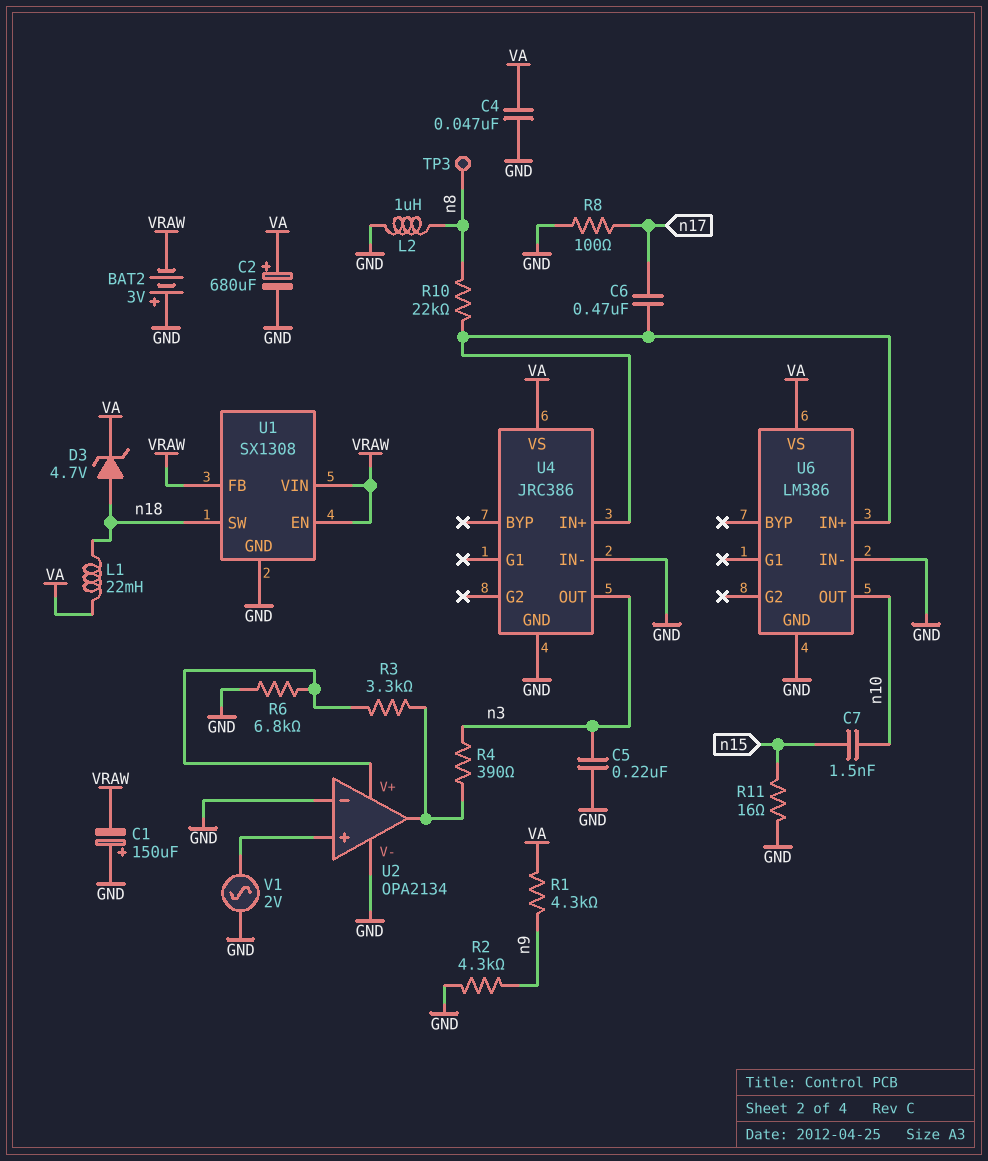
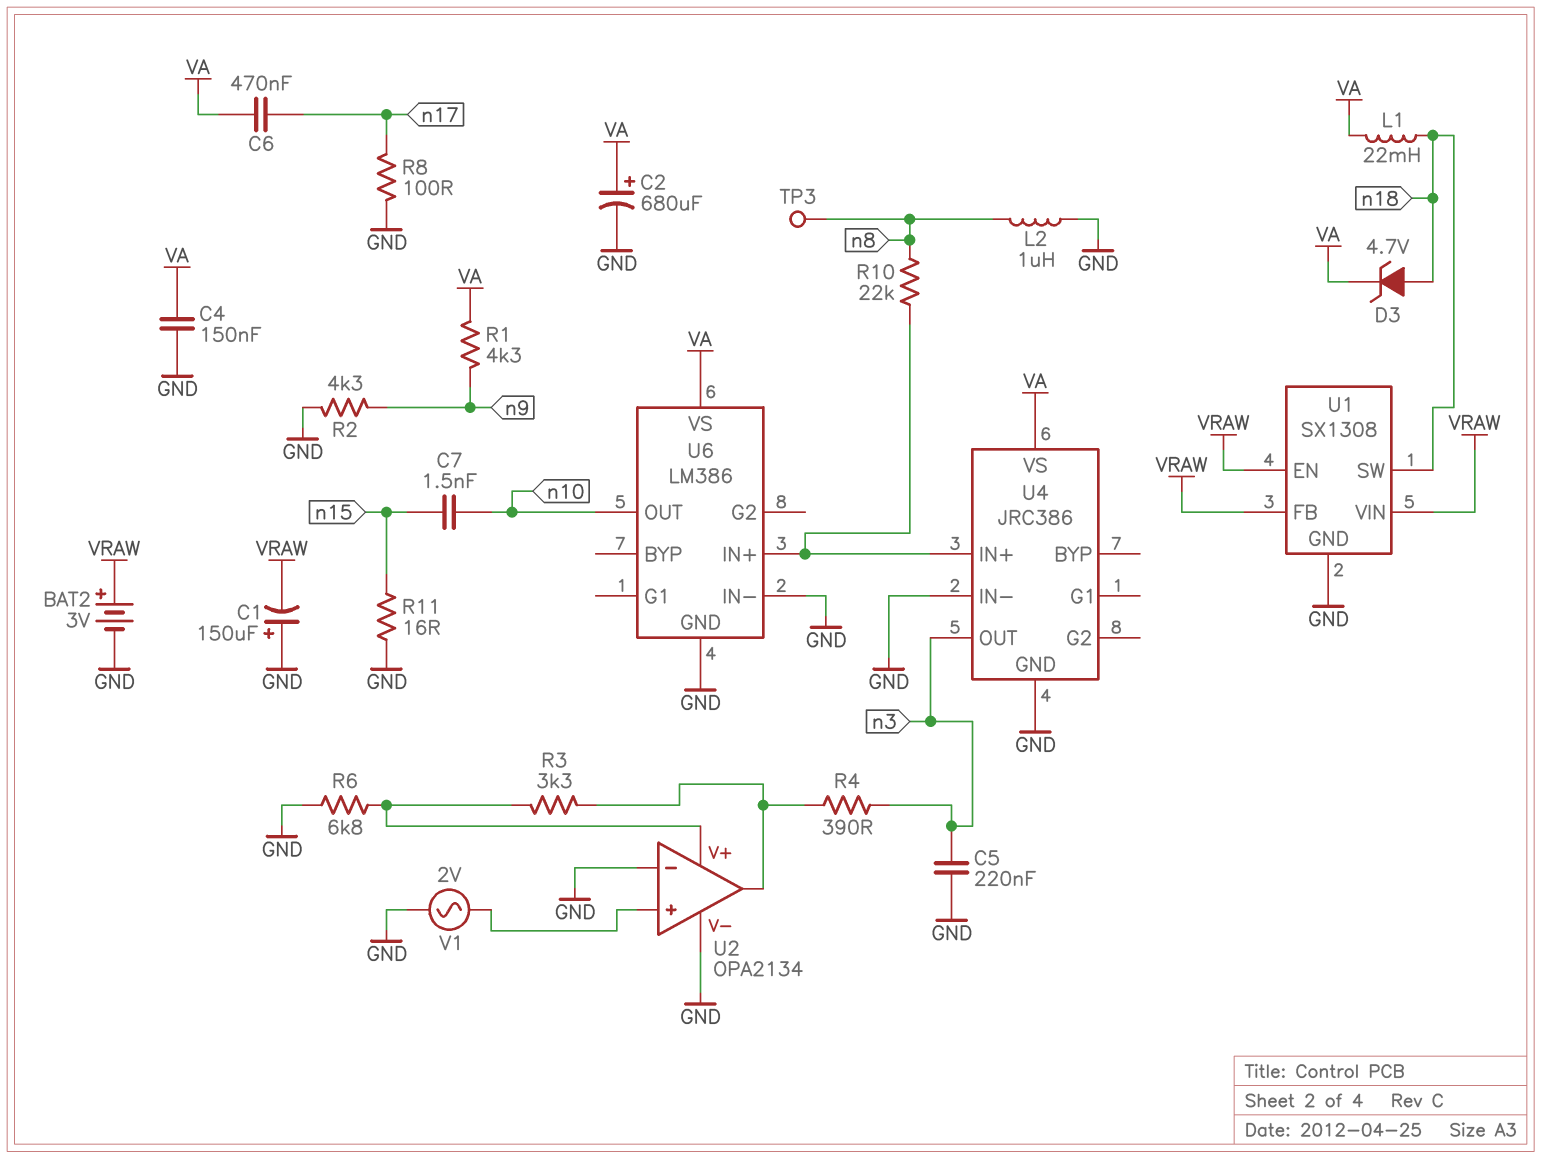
BAT2: 3V (plus GND, minus VRAW) -> 3V (plus VRAW, minus GND)
C4: 47nF (GND, VA) -> 150nF (GND, VA)
C6: 470nF (U4/IN+, n17) -> 470nF (VA, n17)

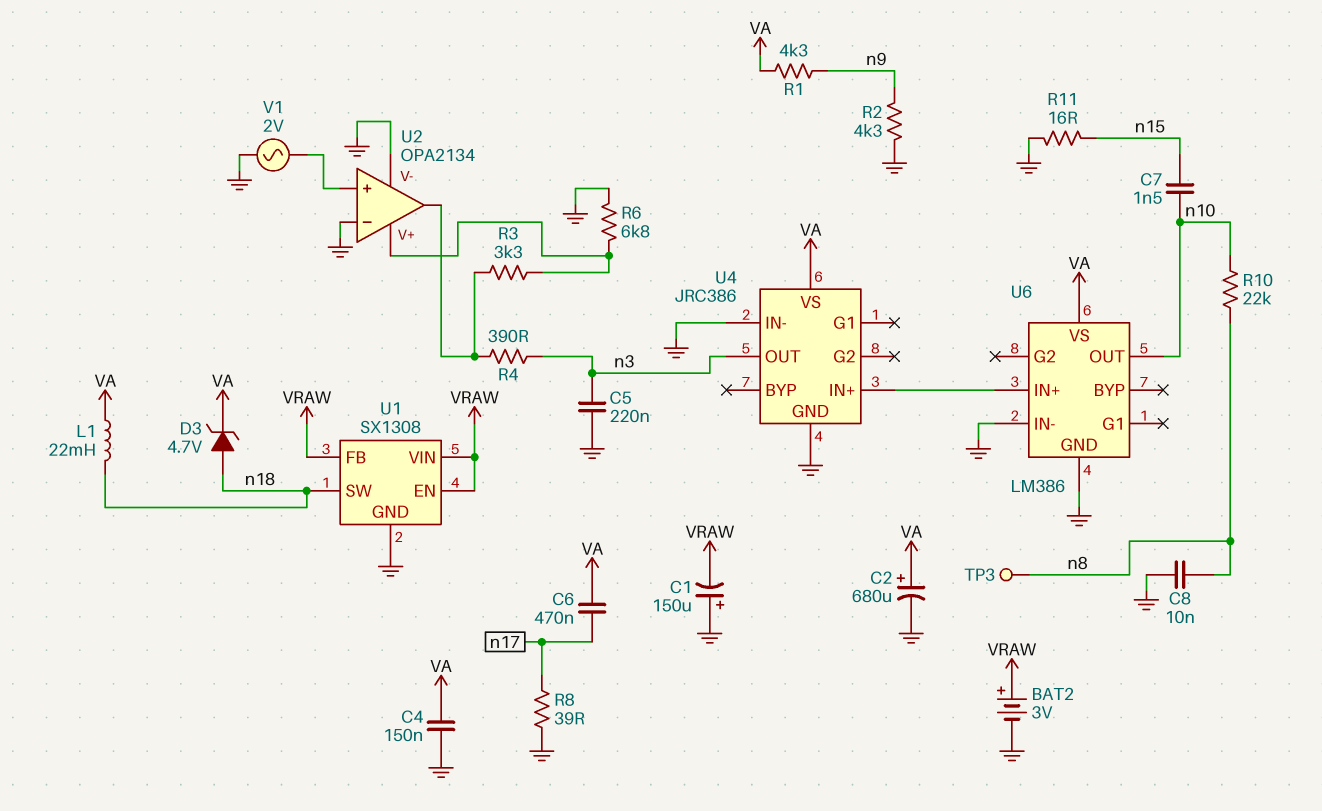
C8: none -> 10nF (GND, n8)
L2: 1uH (GND, n8) -> none
R8: 100 (GND, n17) -> 39 (GND, n17)
R10: 22k (U4/IN+, n8) -> 22k (n8, n10)

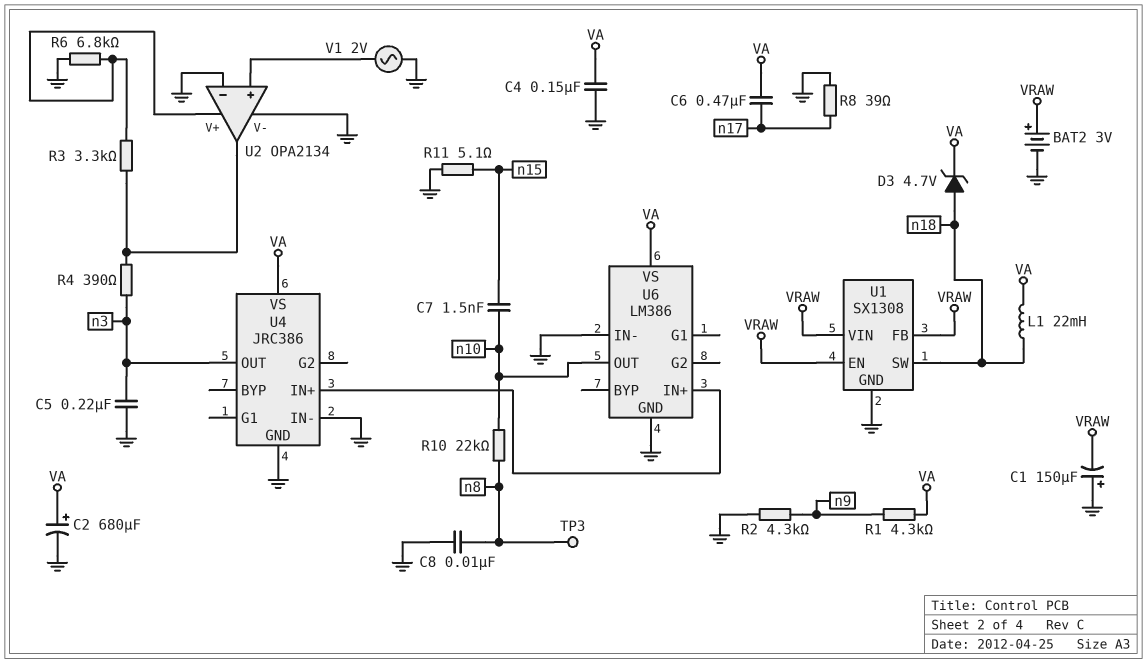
R11: 16 (GND, n15) -> 5.1 (GND, n15)

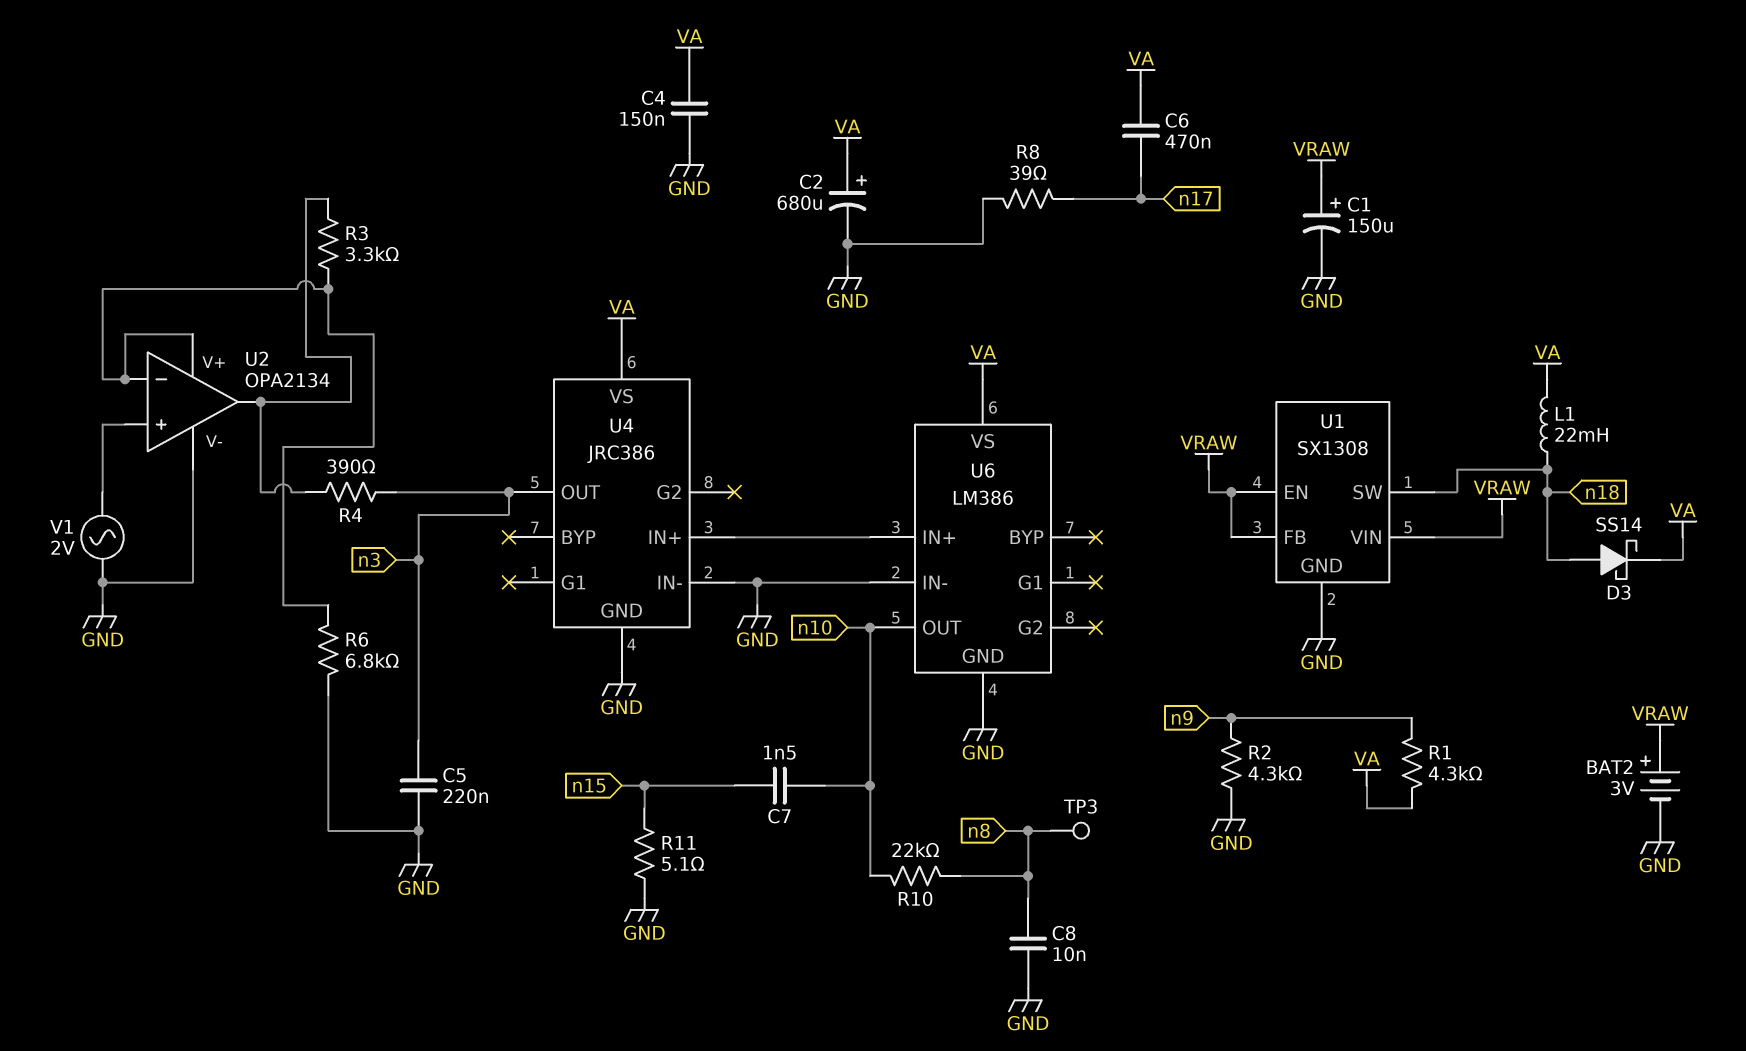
C1: 150uF (plus GND, minus VRAW) -> 150uF (plus VRAW, minus GND)
D3: zener 4.7V (A n18, K VA) -> schottky SS14 (A n18, K VA)
U2 pin in-: GND -> U2/V+

